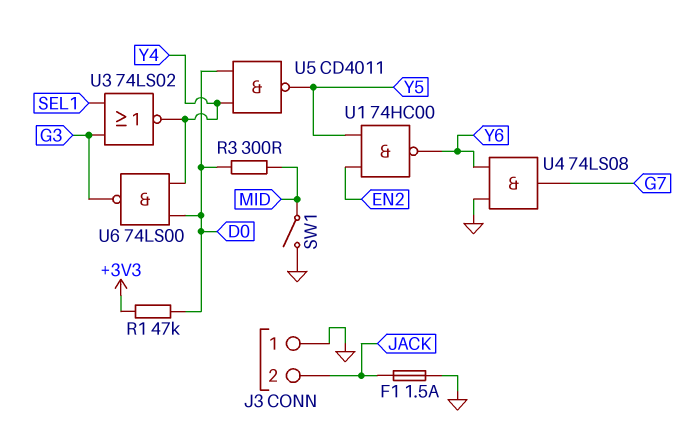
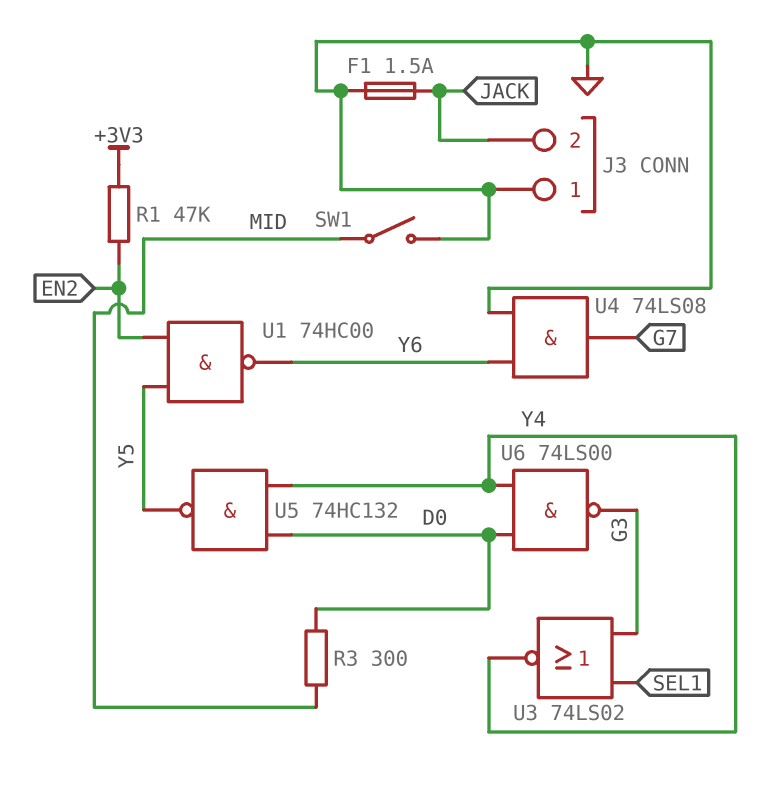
R1: 47k (+3V3, D0) -> 47k (+3V3, EN2)
U5: NAND CD4011 (in D0, in Y4, out Y5) -> NAND 74HC132 (in D0, in Y4, out Y5)

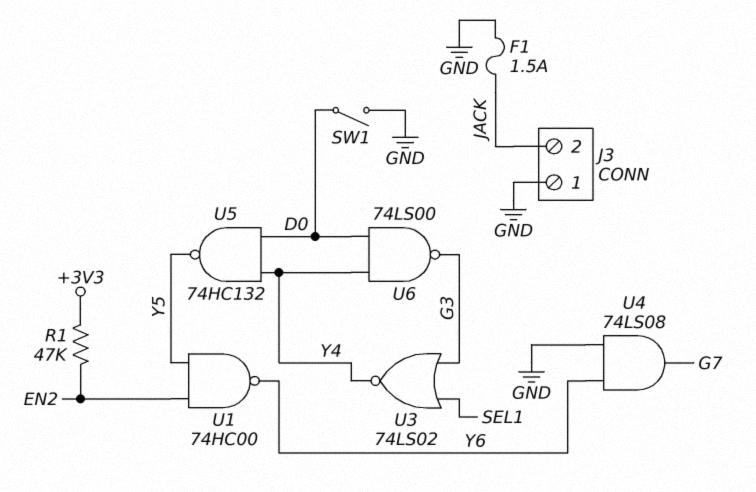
R3: 300 (D0, MID) -> none
SW1: switch (GND, MID) -> switch (D0, GND)

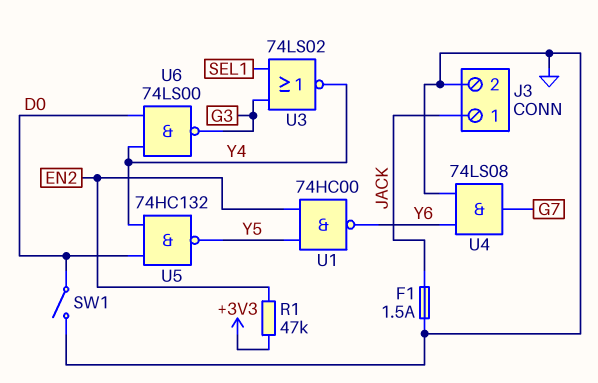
J3 pin 1: GND -> JACK
J3 pin 2: JACK -> GND

